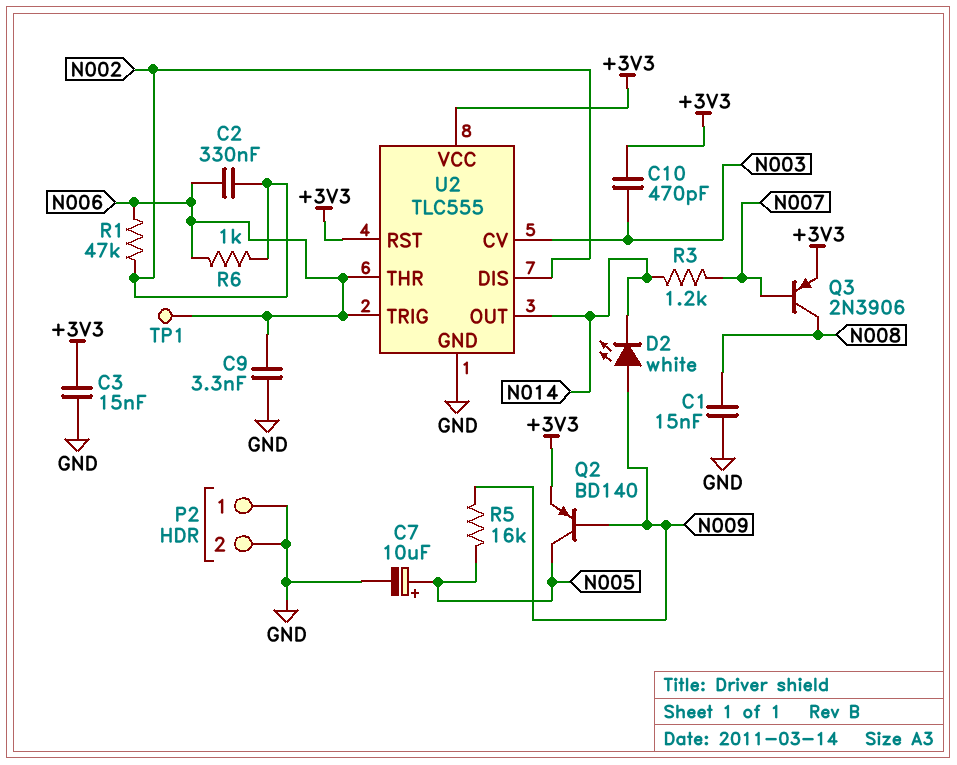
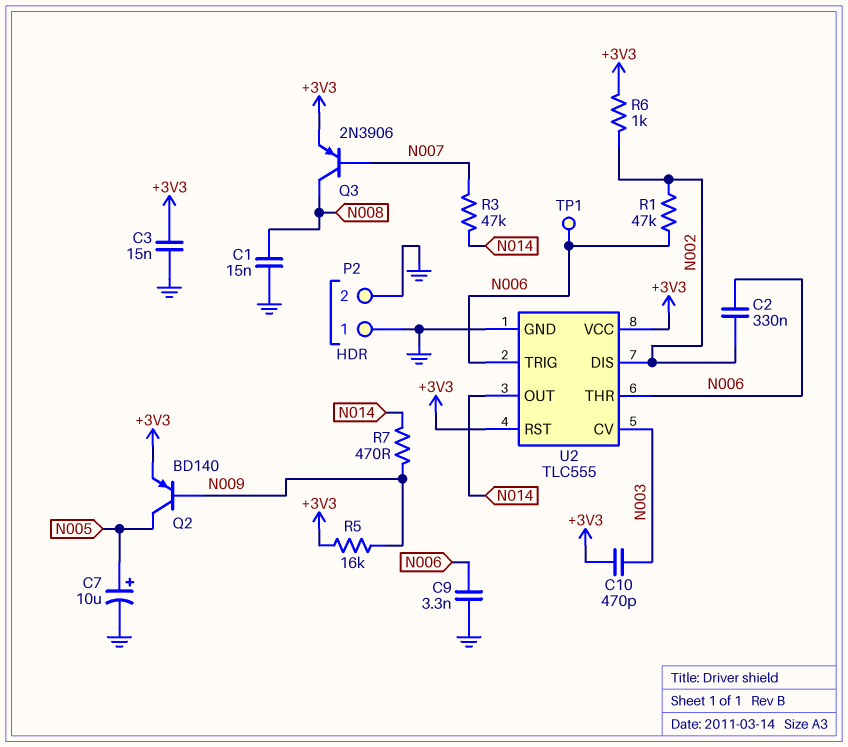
D2: LED white (A N009, K N014) -> none
R3: 1.2k (N007, N014) -> 47k (N007, N014)
R5: 16k (N005, N009) -> 16k (+3V3, N009)
R6: 1k (N002, N006) -> 1k (+3V3, N002)
R7: none -> 470 (N009, N014)

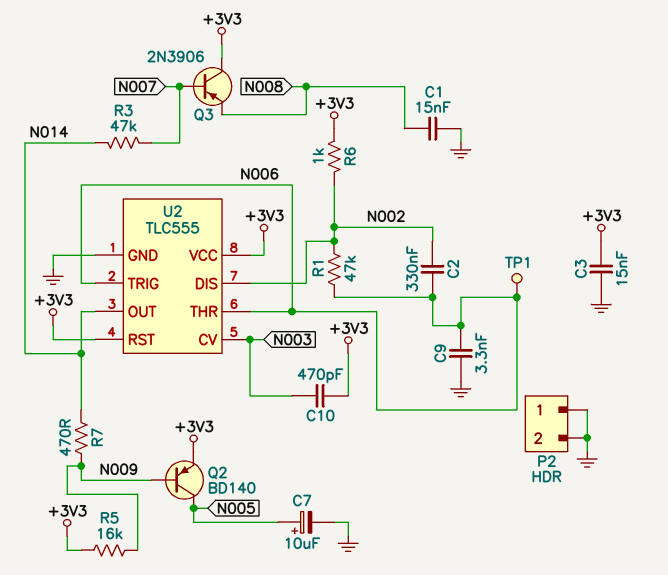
Q3: PNP 2N3906 (B N007, C N008, E +3V3) -> PNP 2N3906 (B N007, C +3V3, E N008)

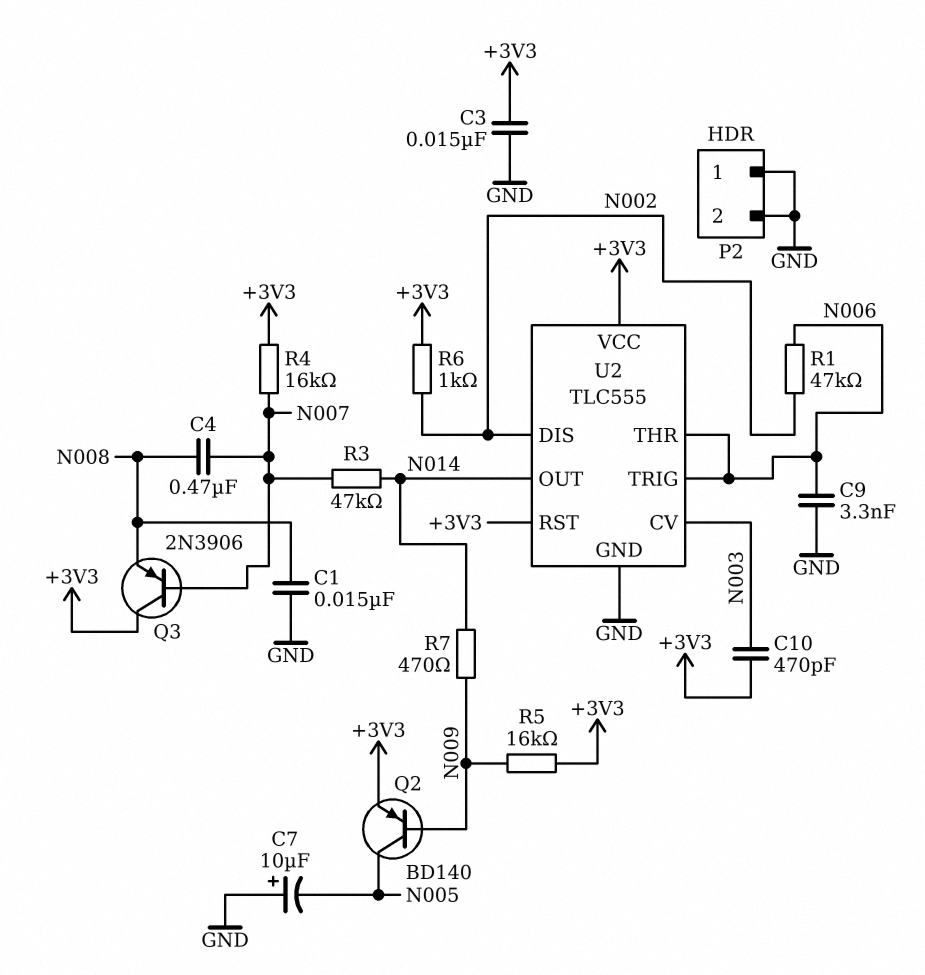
C2: 330nF (N002, N006) -> none
C4: none -> 470nF (N007, N008)
C7: 10uF (plus N005, minus GND) -> 10uF (plus GND, minus N005)
R4: none -> 16k (+3V3, N007)
TP1: test point (N006) -> none

